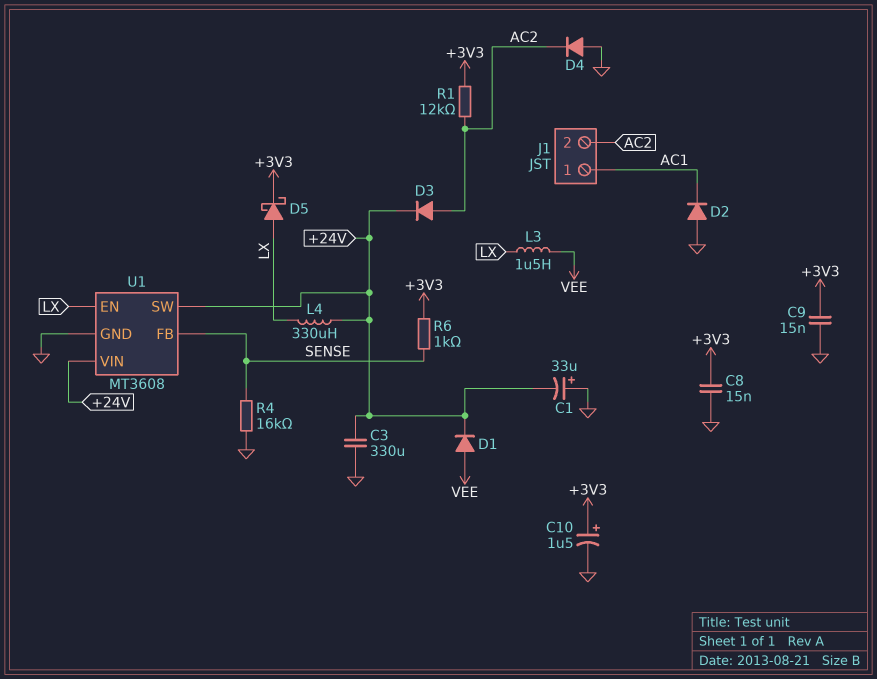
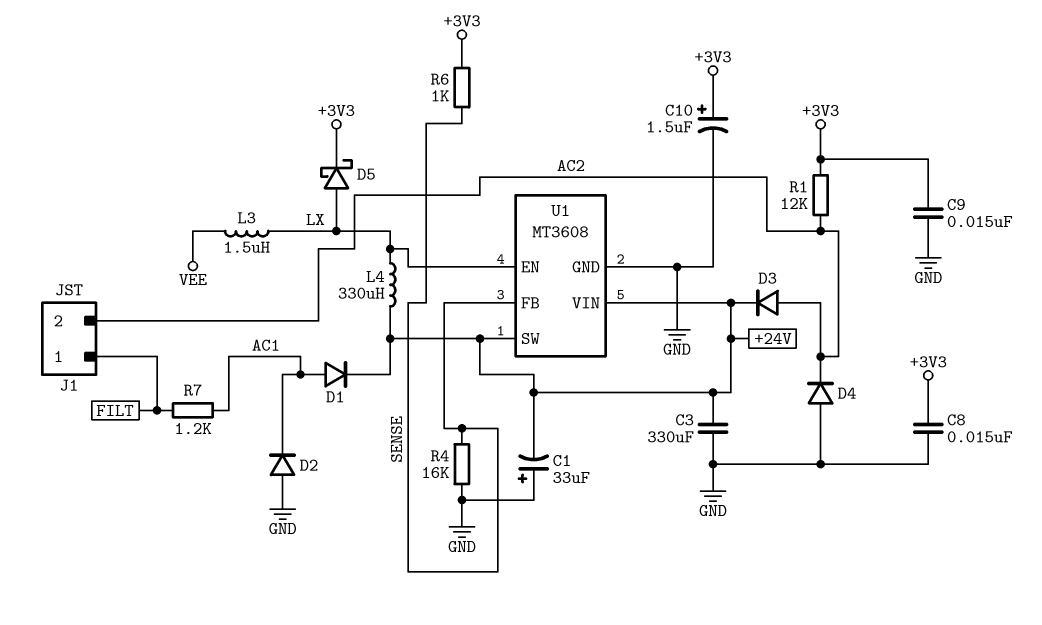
D1: diode (A VEE, K +24V) -> diode (A AC1, K +24V)
J1 pin 1: AC1 -> FILT
R7: none -> 1.2k (AC1, FILT)

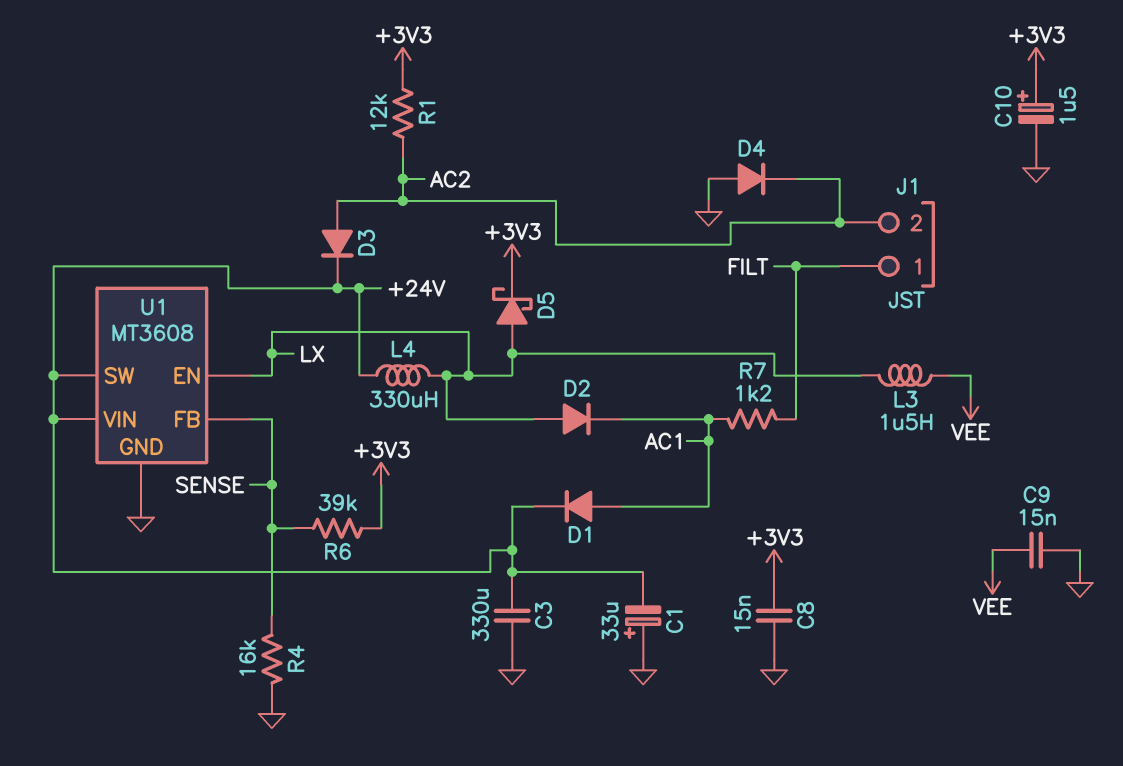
C9: 15nF (+3V3, GND) -> 15nF (GND, VEE)
D2: diode (A GND, K AC1) -> diode (A LX, K AC1)
R6: 1k (+3V3, SENSE) -> 39k (+3V3, SENSE)

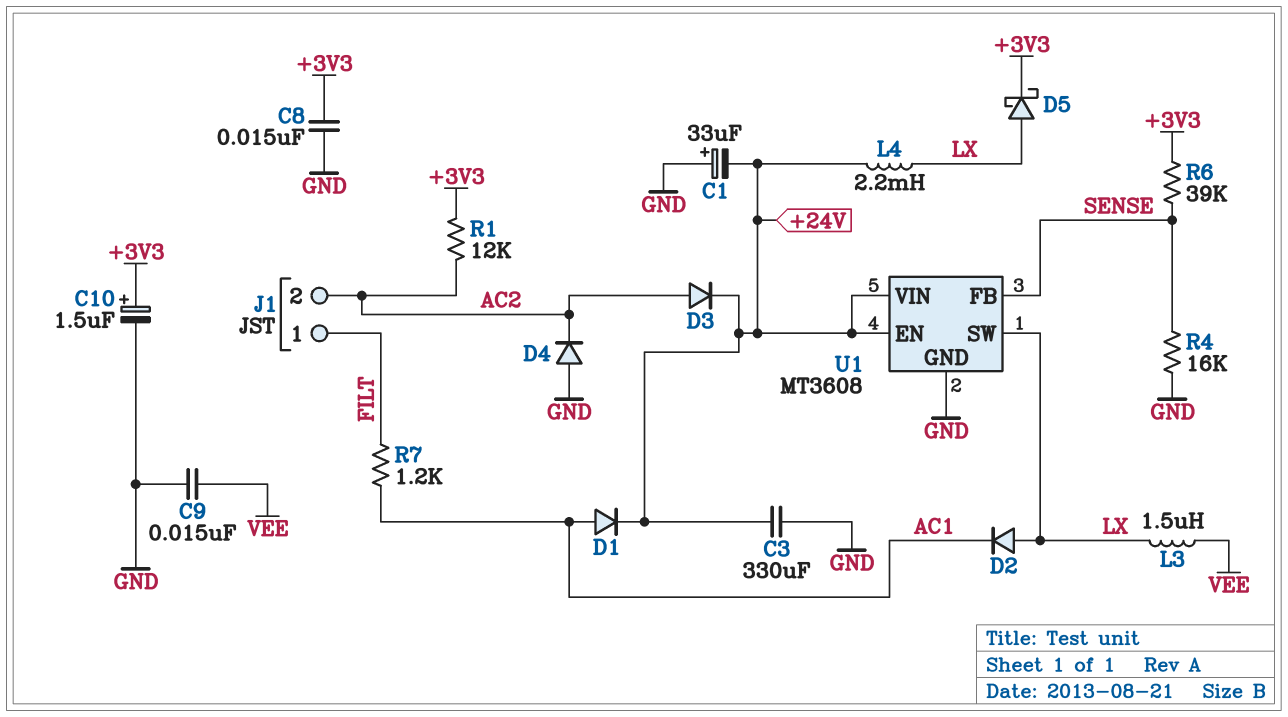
L4: 330uH (+24V, LX) -> 2.2mH (+24V, LX)
U1 pin EN: LX -> +24V
U1 pin SW: +24V -> LX

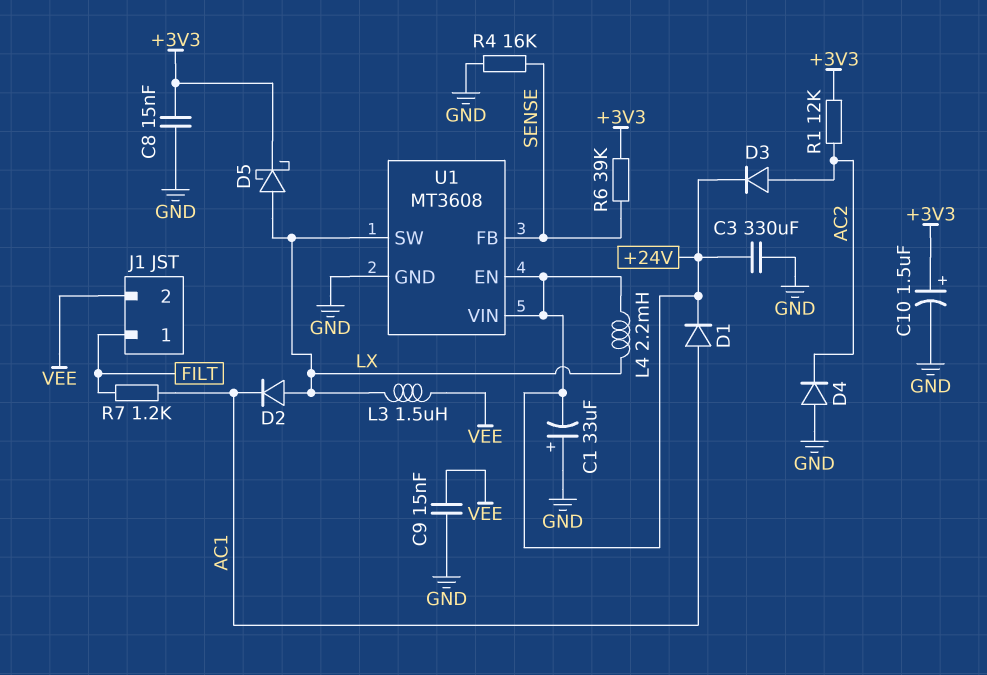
J1 pin 2: AC2 -> VEE

